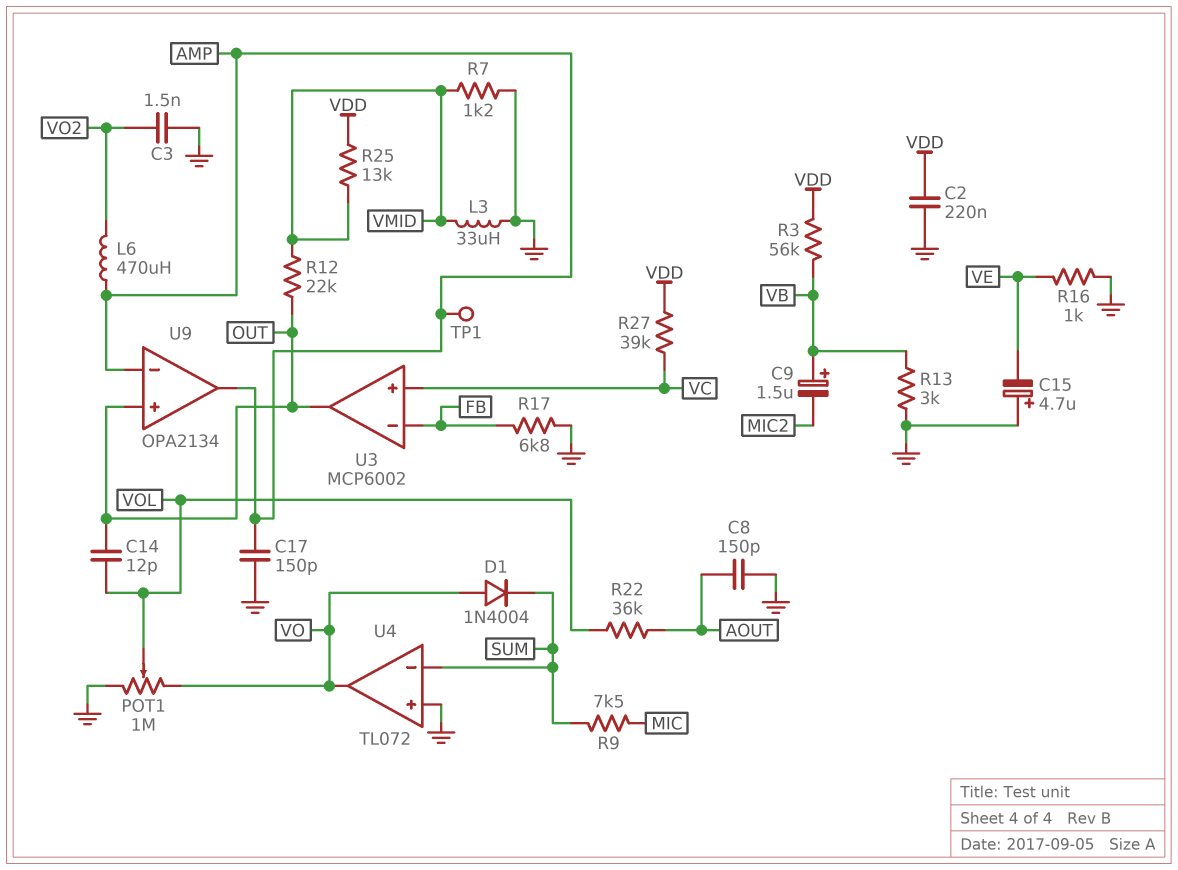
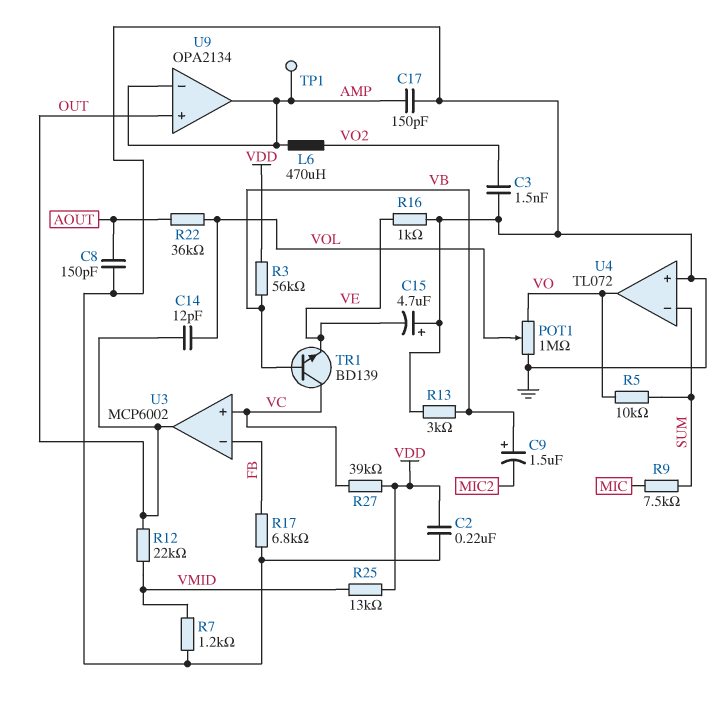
D1: diode 1N4004 (A VO, K SUM) -> none
L3: 33uH (GND, VMID) -> none
R5: none -> 10k (SUM, VO)
TR1: none -> NPN BD139 (B VB, C VC, E VE)

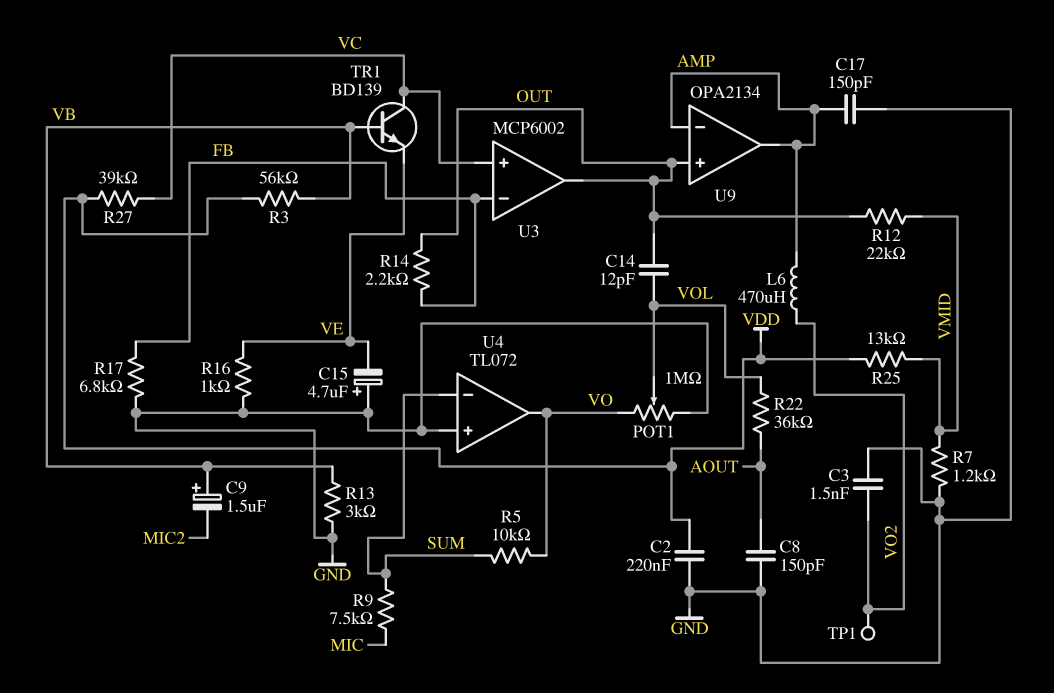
R14: none -> 2.2k (FB, OUT)
TP1: test point (AMP) -> test point (VO2)

